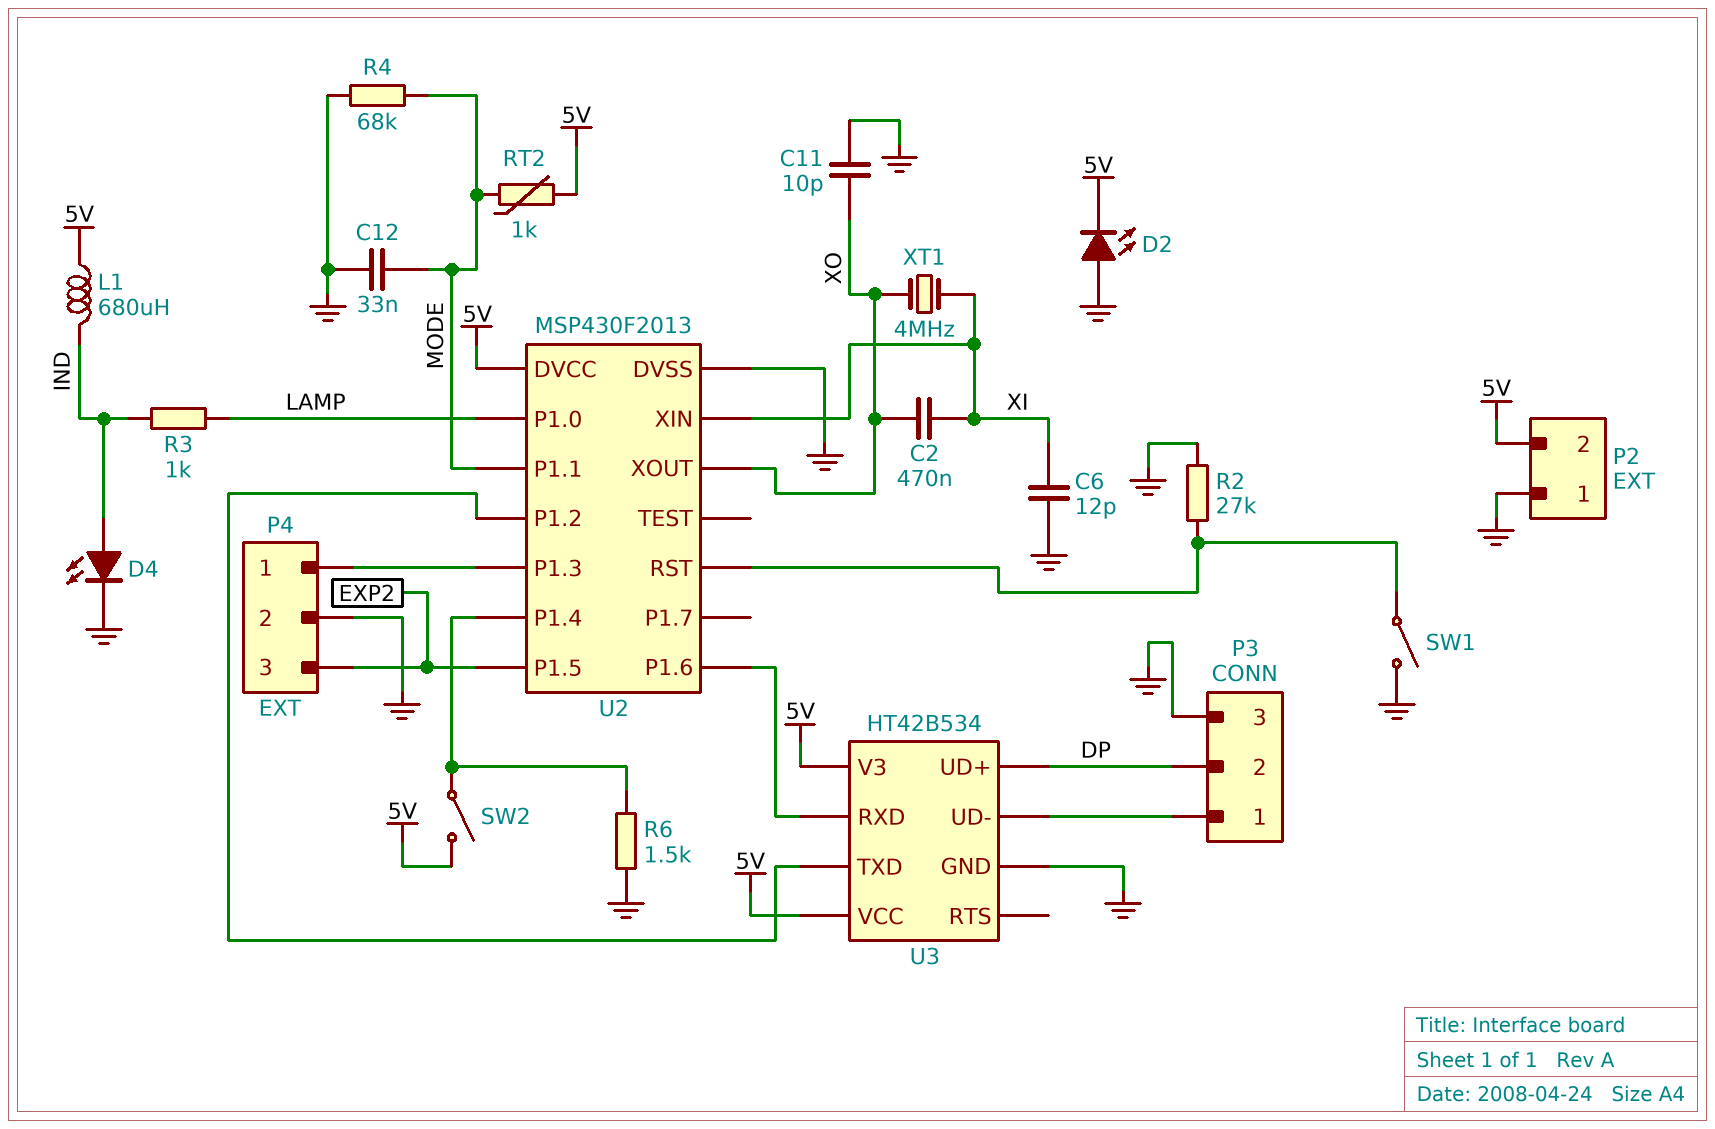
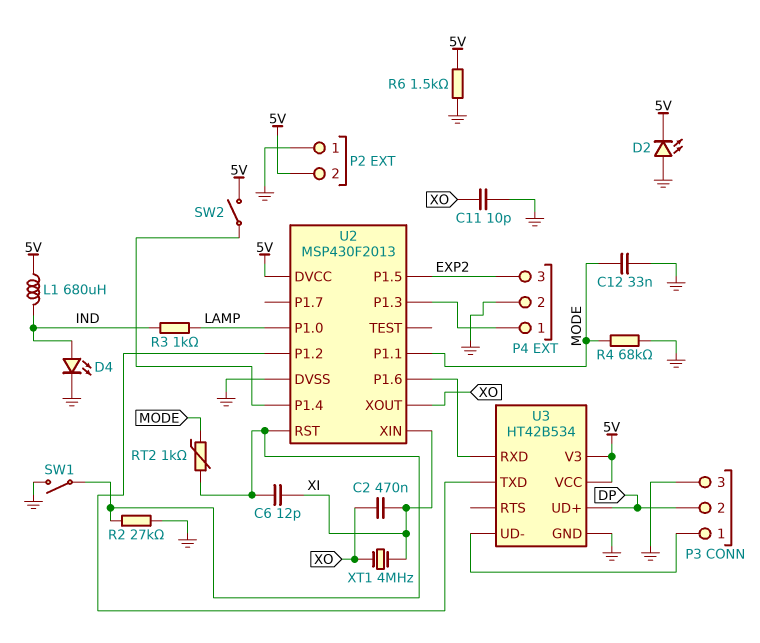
C6: 12pF (GND, XI) -> 12pF (U2/RST, XI)
R6: 1.5k (GND, U2/P1.4) -> 1.5k (5V, GND)
RT2: 1k (5V, MODE) -> 1k (MODE, U2/RST)

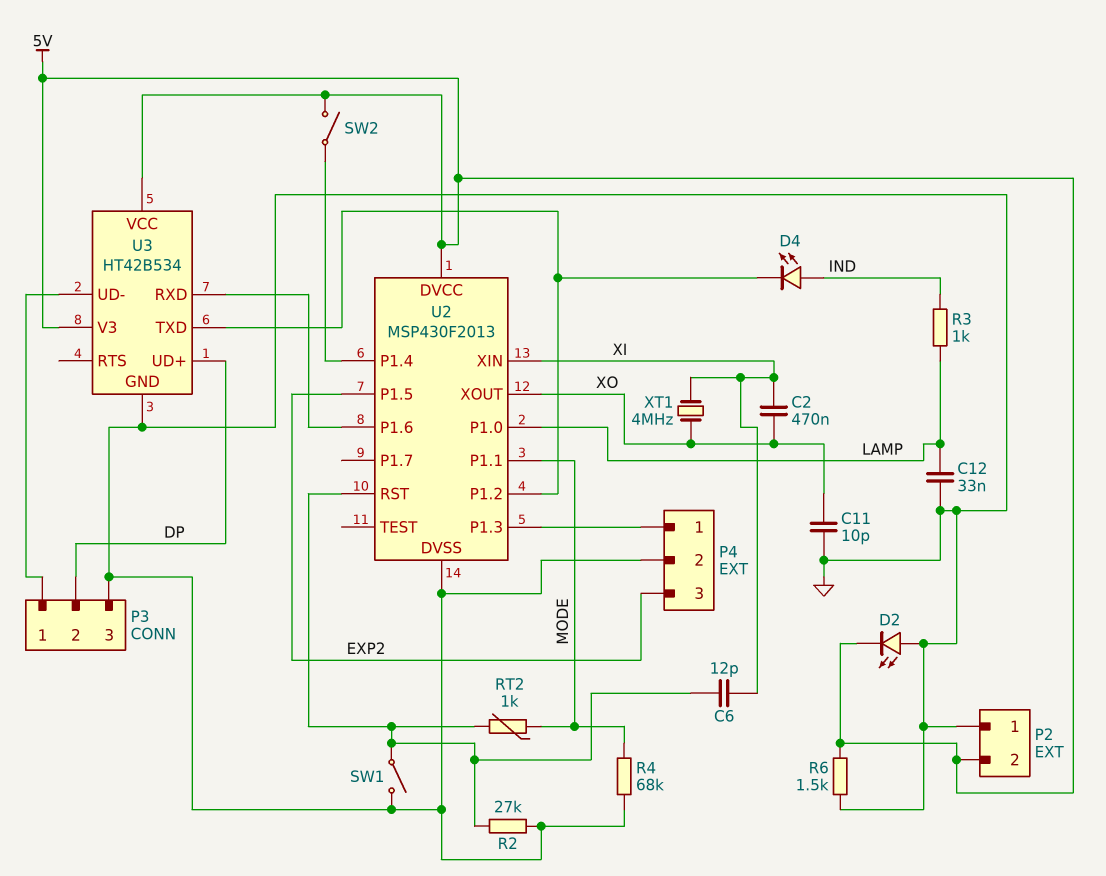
C12: 33nF (GND, MODE) -> 33nF (GND, LAMP)
D4: LED (A IND, K GND) -> LED (A IND, K U2/P1.2)
L1: 680uH (5V, IND) -> none

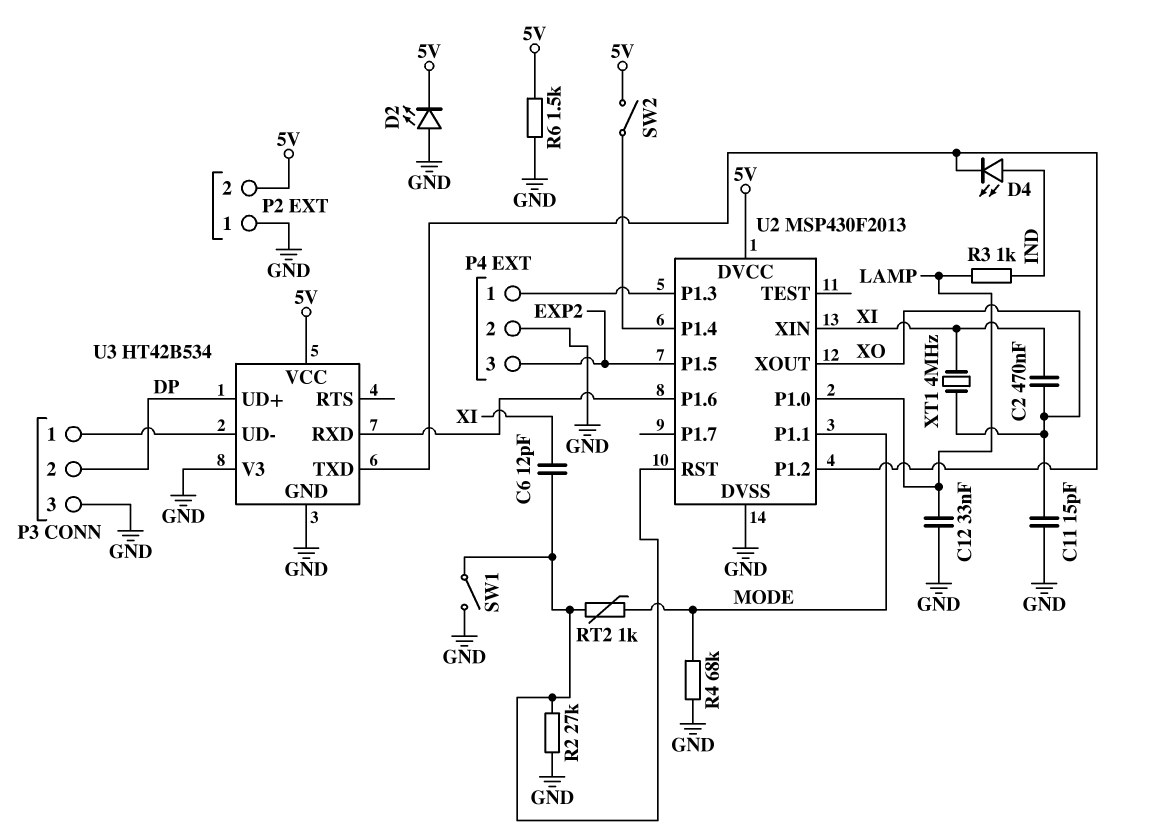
C11: 10pF (GND, XO) -> 15pF (GND, XO)
U3 pin V3: 5V -> GND

